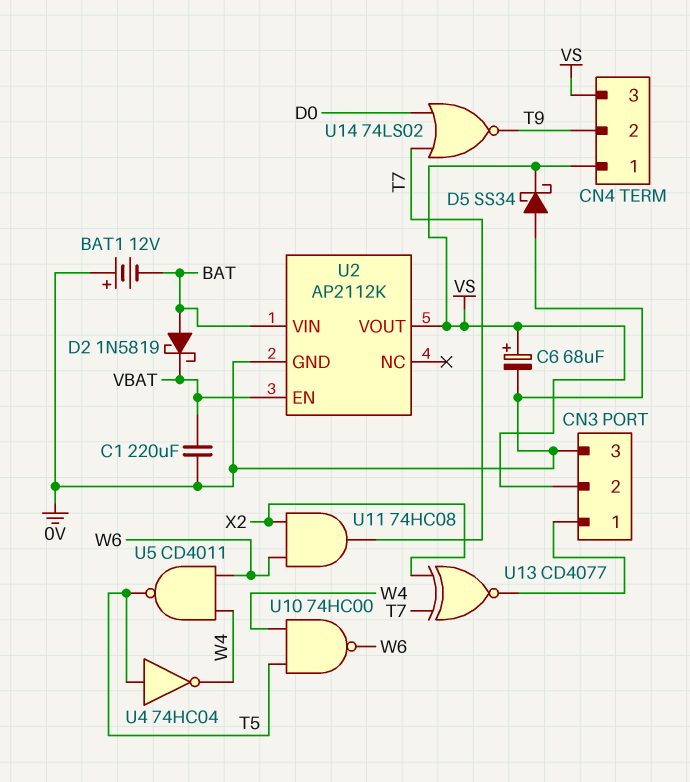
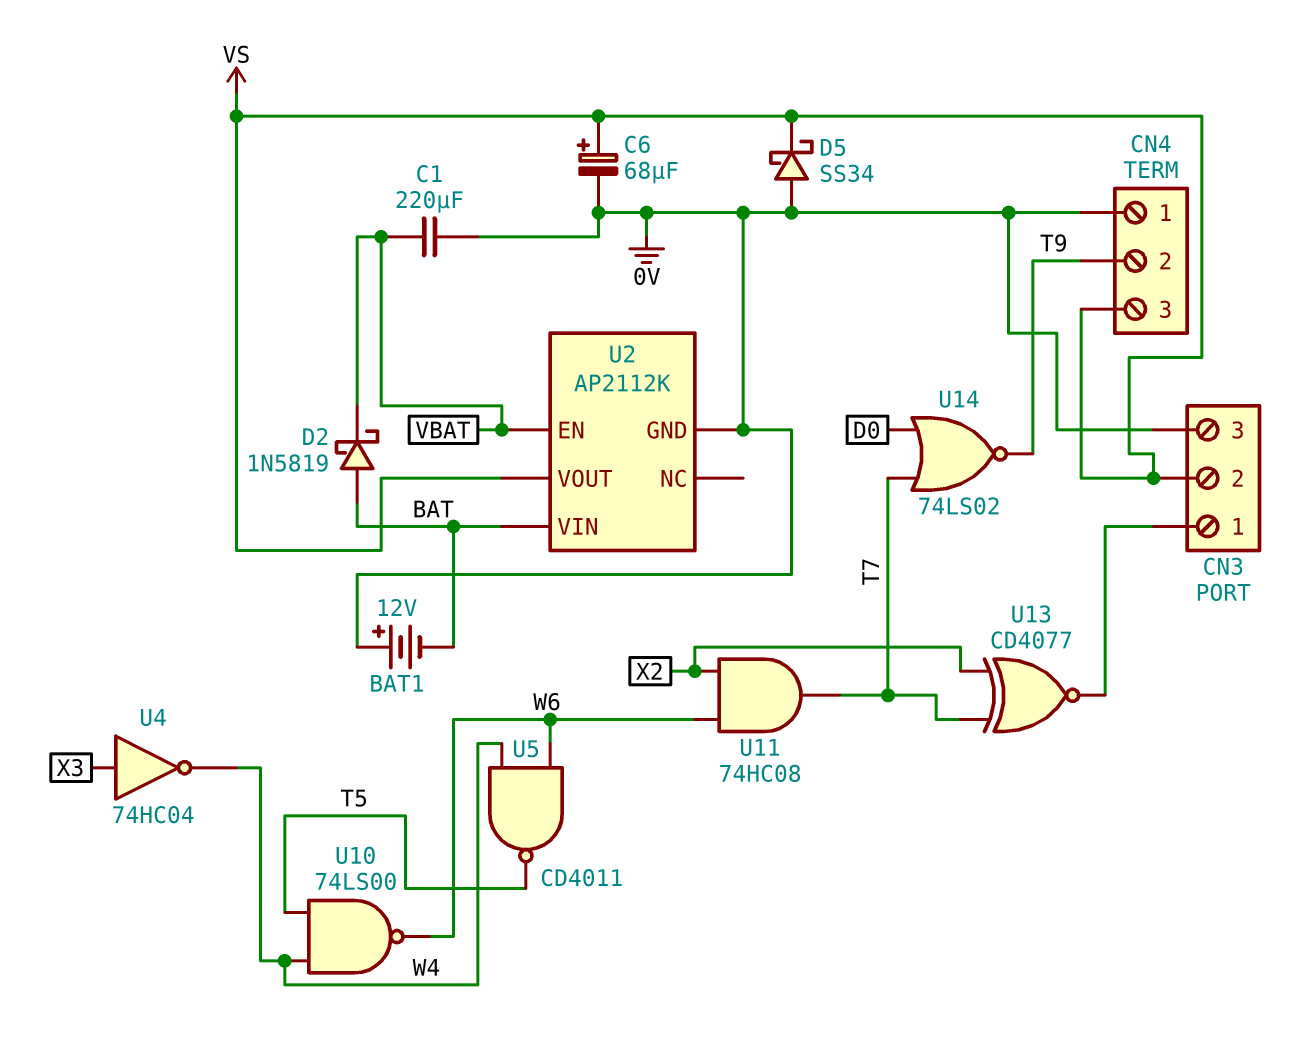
CN4 pin 1: VS -> 0V
U4: NOT 74HC04 (in T5, out W4) -> NOT 74HC04 (in X3, out W4)
U10: NAND 74HC00 (in T5, in W4, out W6) -> NAND 74LS00 (in T5, in W4, out W6)

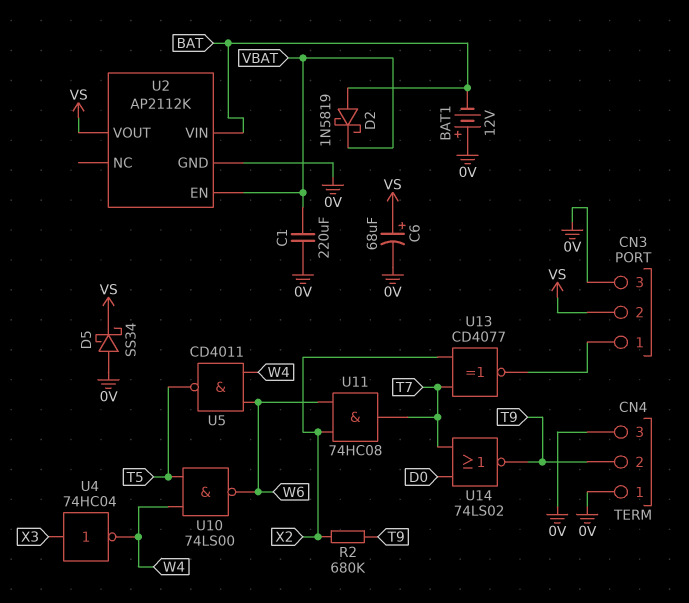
CN4 pin 3: VS -> 0V
R2: none -> 680k (T9, X2)

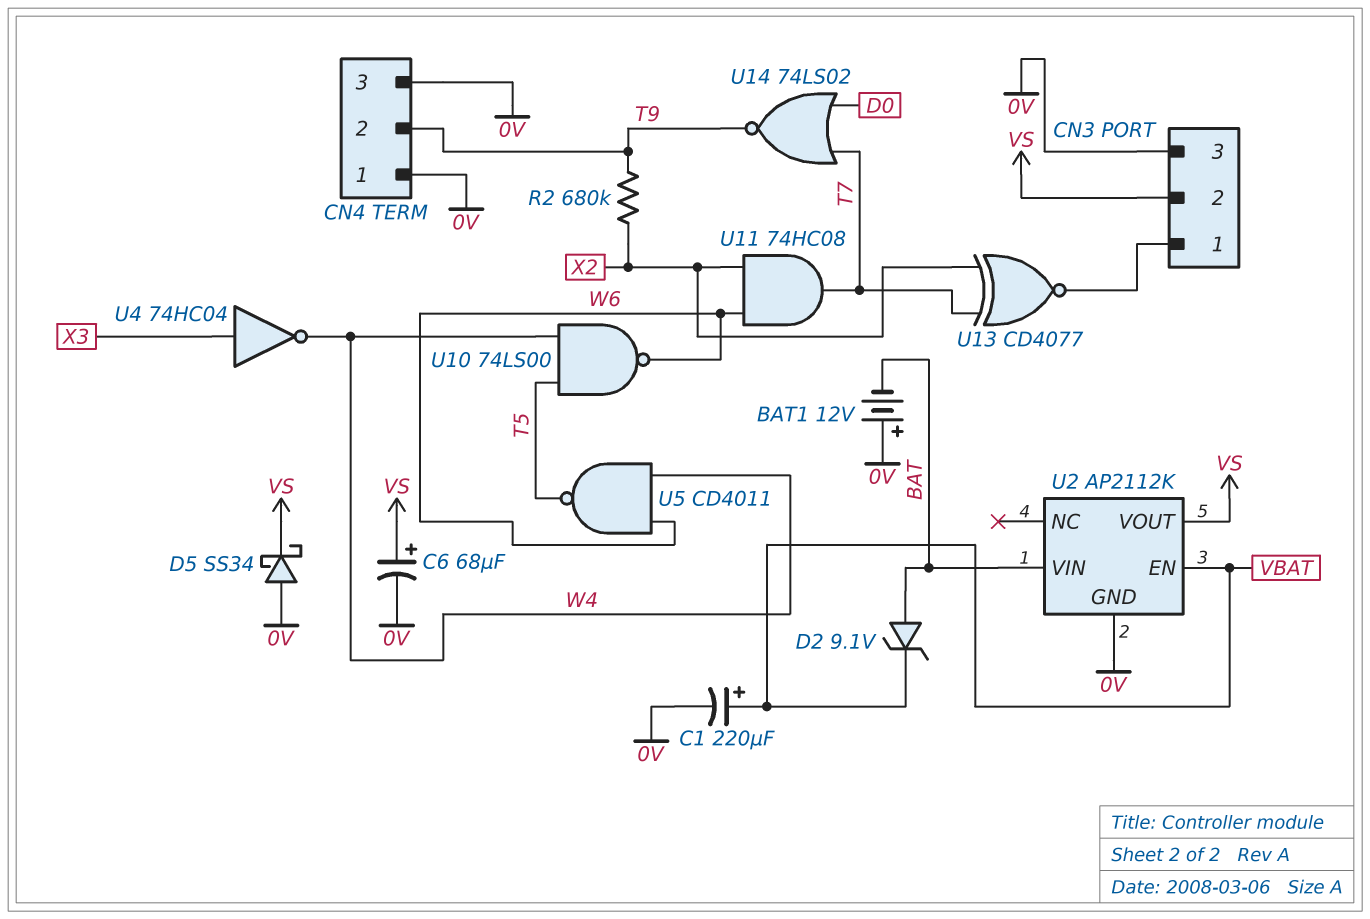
C1: 220uF (0V, VBAT) -> 220uF (plus VBAT, minus 0V)
D2: schottky 1N5819 (A BAT, K VBAT) -> zener 9.1V (A BAT, K VBAT)

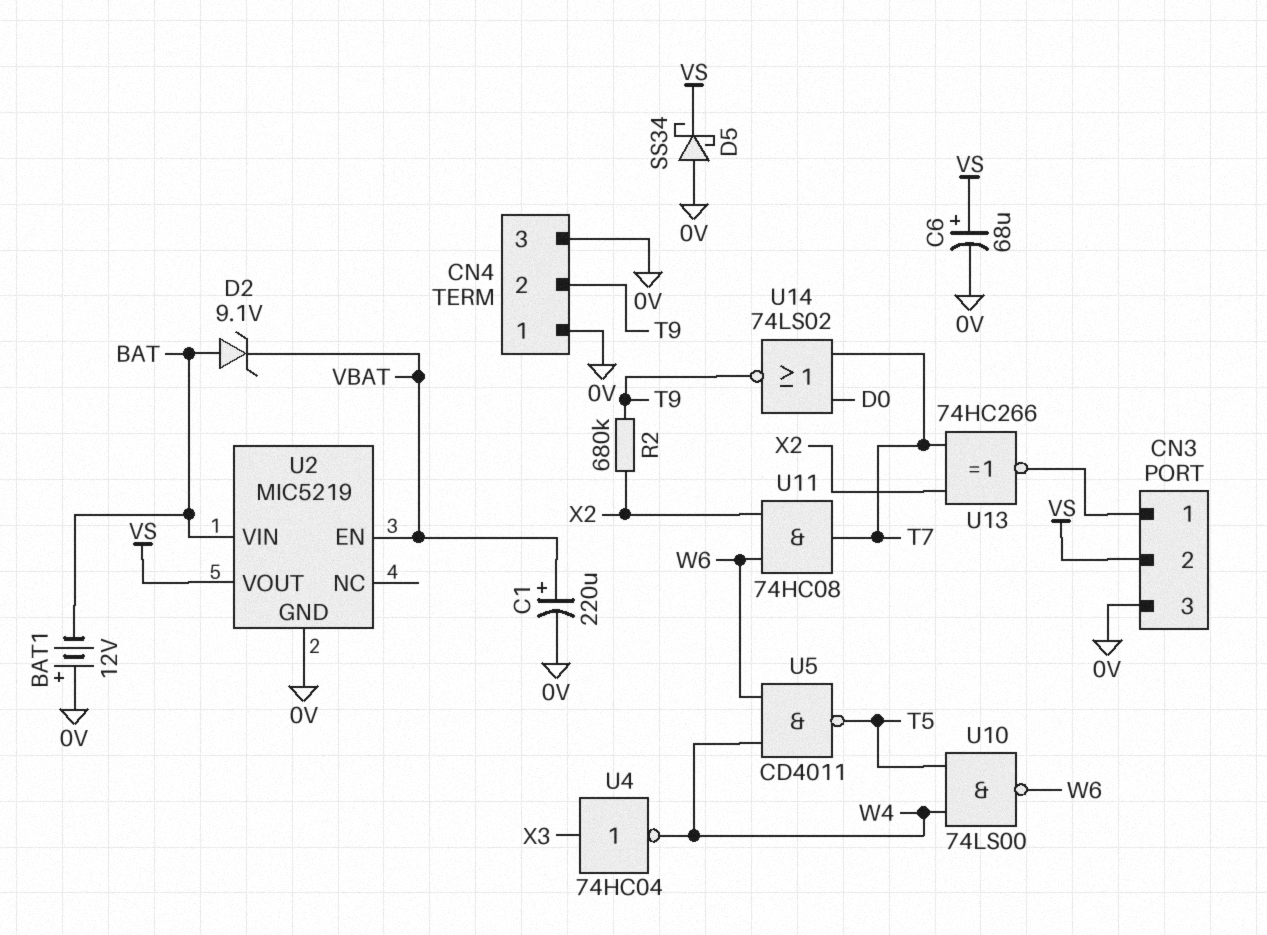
U2: AP2112K -> MIC5219
U13: XNOR CD4077 (in T7, in X2, out CN3/1) -> XNOR 74HC266 (in T7, in X2, out CN3/1)

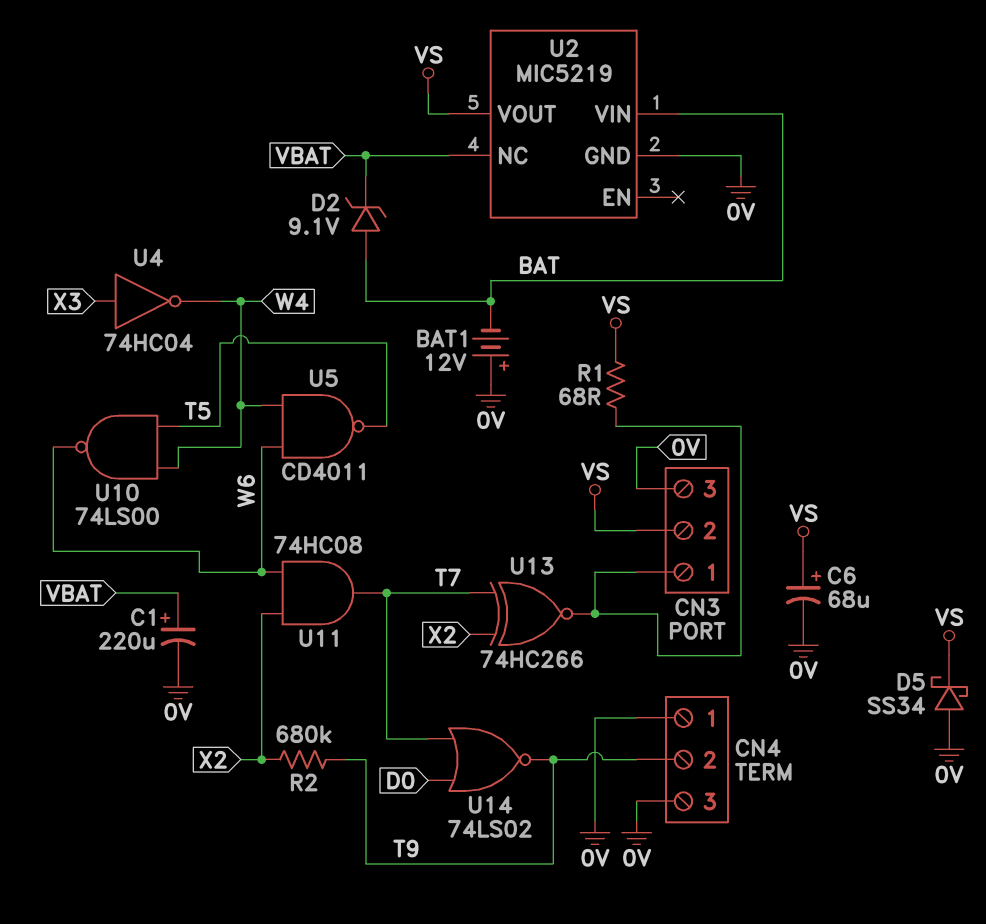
R1: none -> 68 (CN3/1, VS)
U2 pin EN: VBAT -> none
U2 pin NC: none -> VBAT

